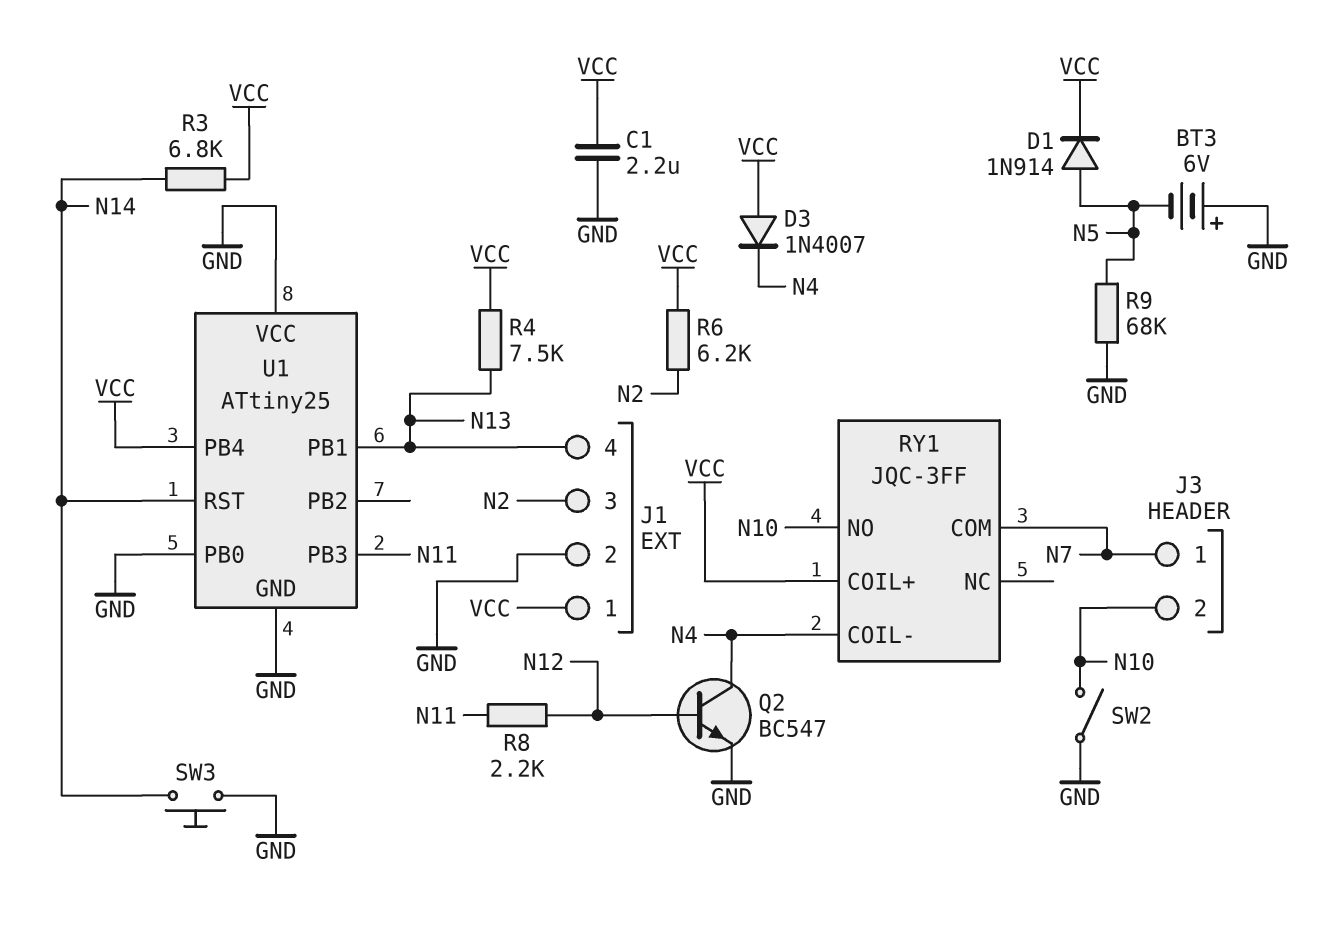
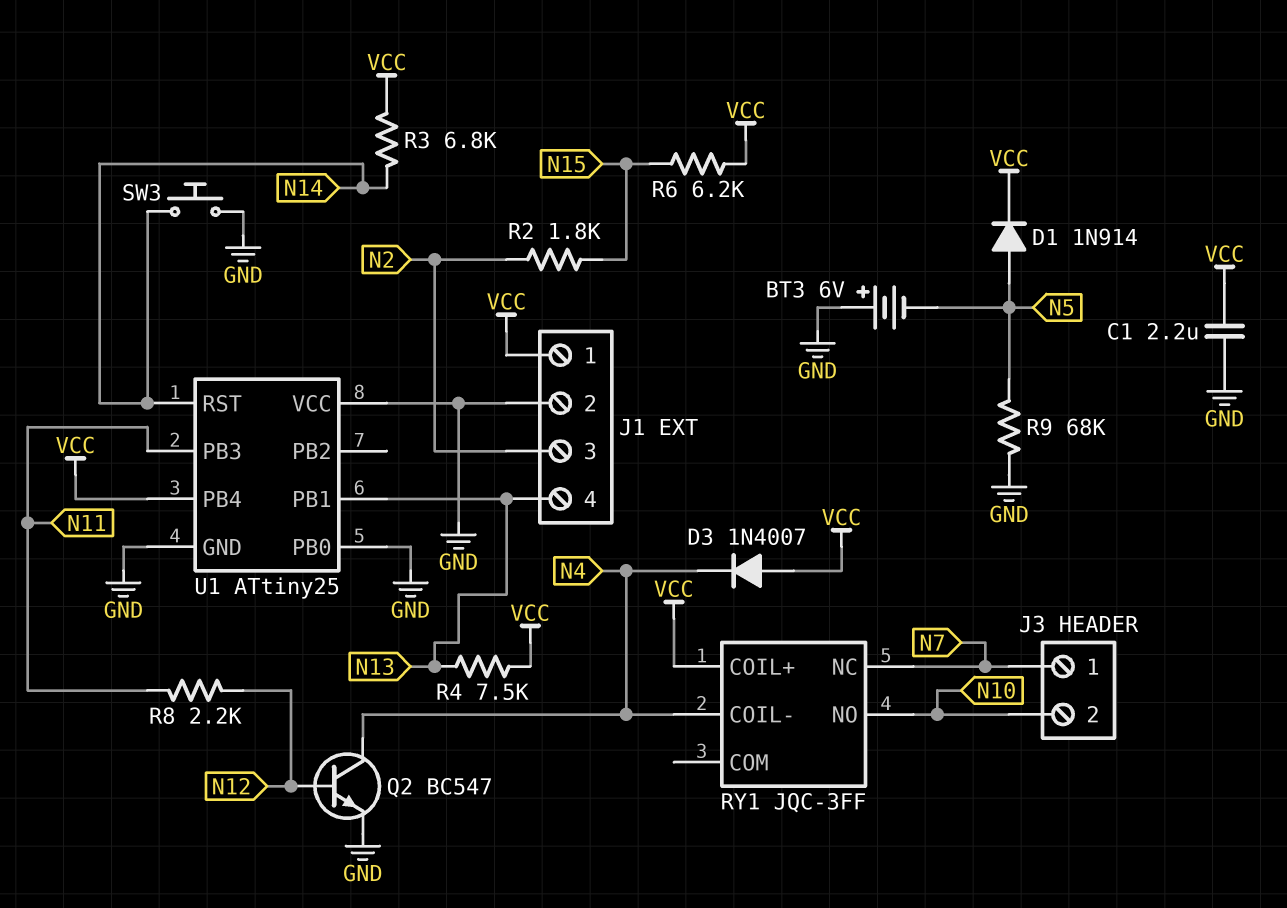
R2: none -> 1.8k (N2, N15)
R6: 6.2k (N2, VCC) -> 6.2k (N15, VCC)
RY1 pin COM: N7 -> none
RY1 pin NC: none -> N7
SW2: switch (GND, N10) -> none

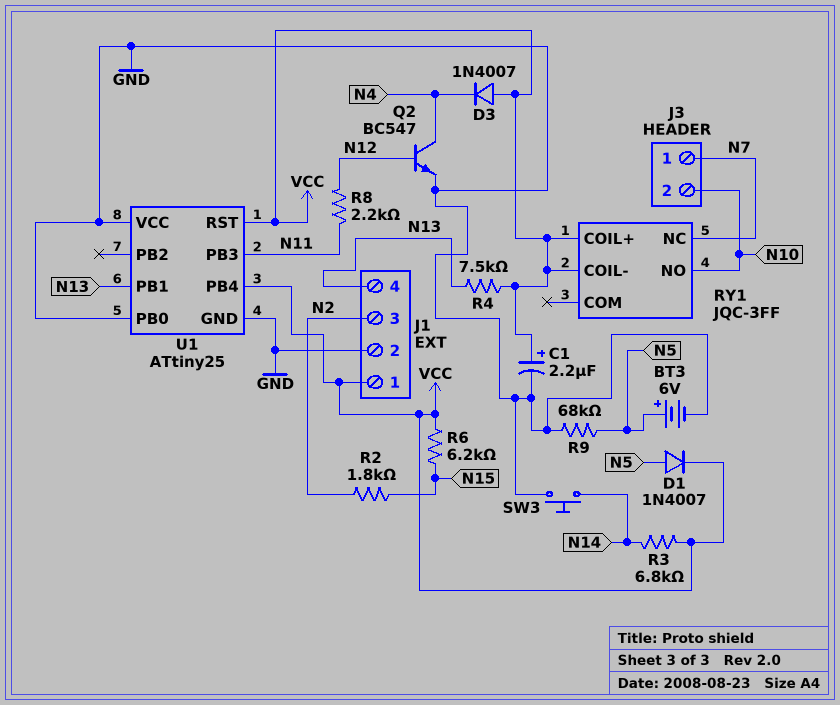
BT3: 6V (plus GND, minus N5) -> 6V (plus N5, minus GND)
C1: 2.2uF (GND, VCC) -> 2.2uF (plus VCC, minus GND)
D1: diode 1N914 (A N5, K VCC) -> diode 1N4007 (A N5, K VCC)
RY1 pin COIL-: N4 -> VCC
U1 pin RST: N14 -> VCC

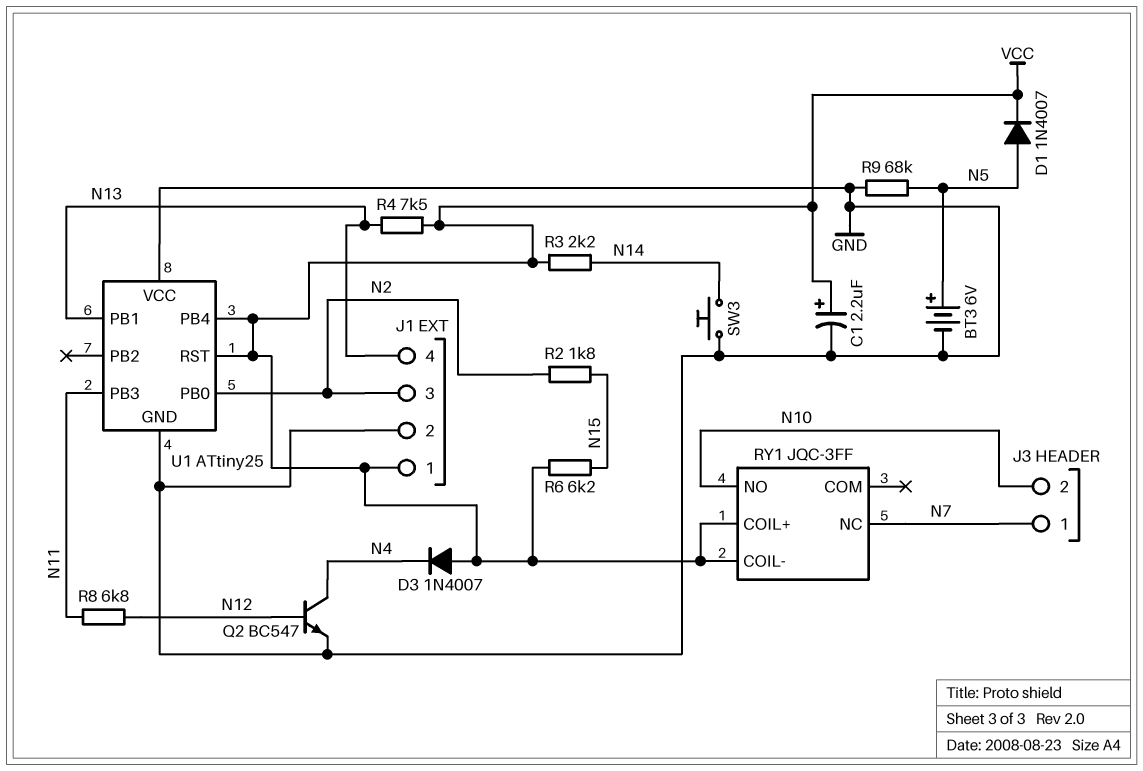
R3: 6.8k (N14, VCC) -> 2.2k (N14, VCC)
R8: 2.2k (N11, N12) -> 6.8k (N11, N12)
U1 pin PB0: GND -> N2

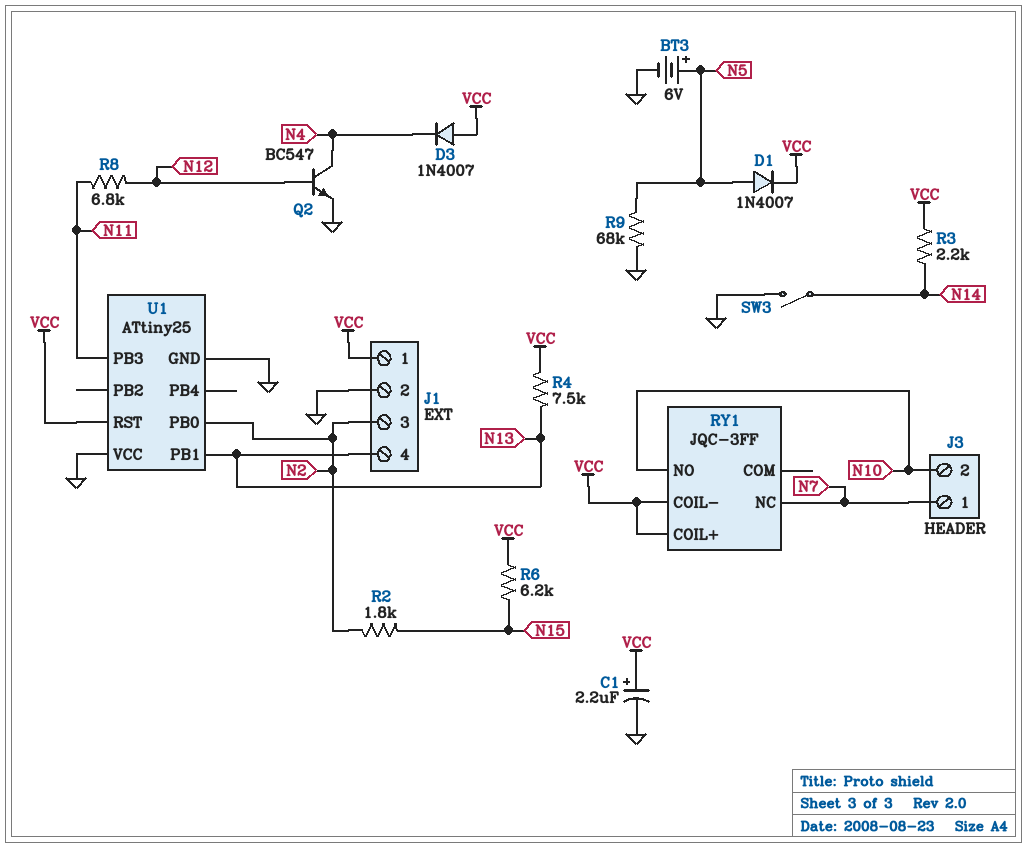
SW3: button (GND, N14) -> switch (GND, N14)
U1 pin PB4: VCC -> none

